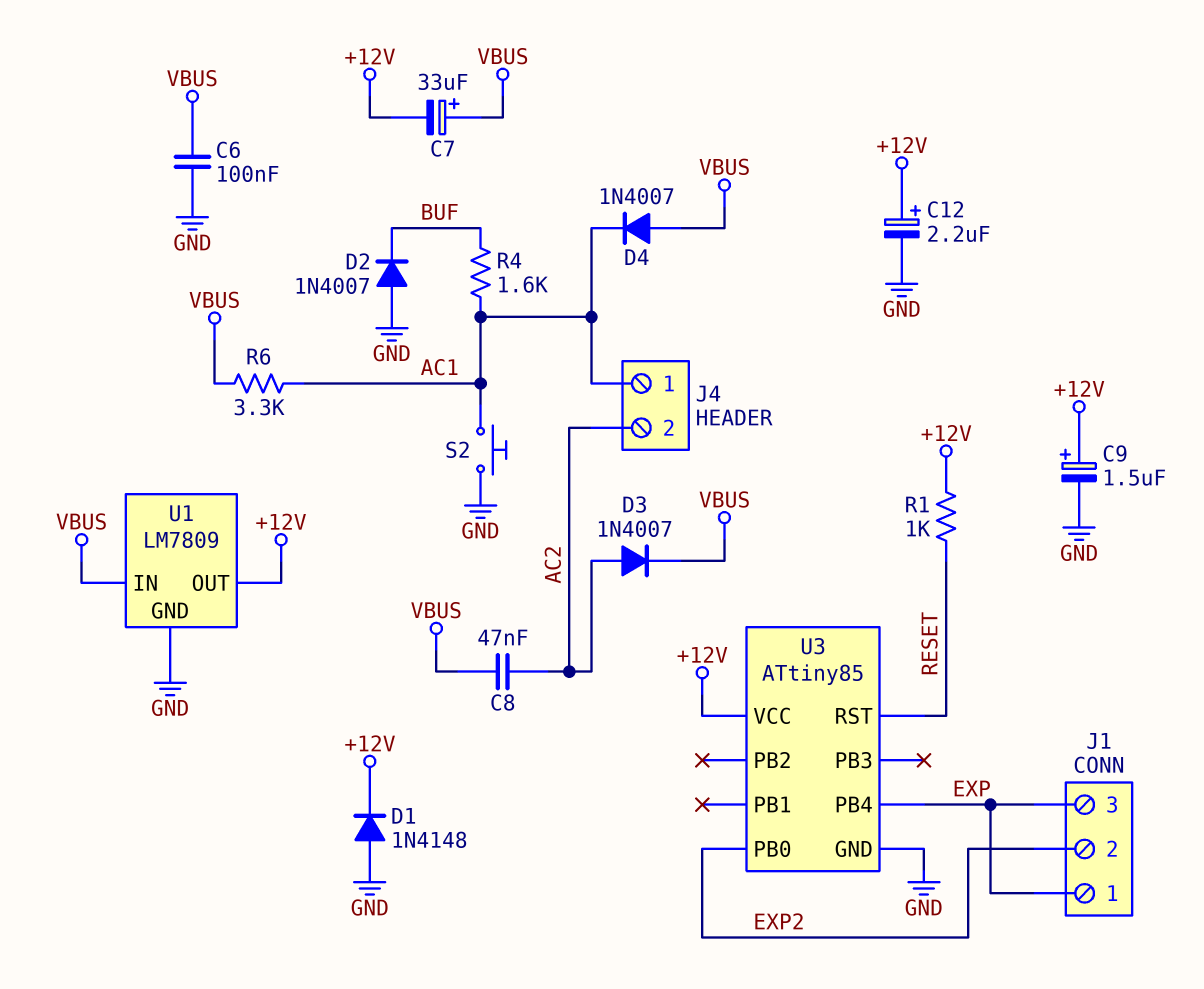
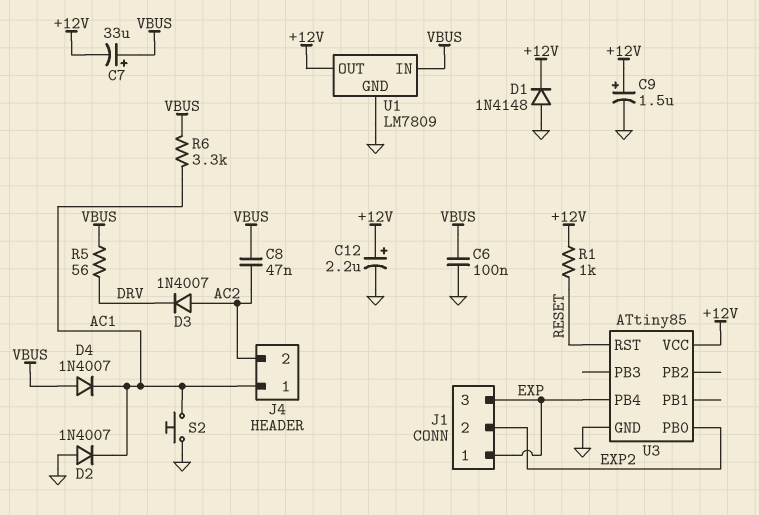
D2: diode 1N4007 (A GND, K BUF) -> diode 1N4007 (A GND, K AC1)
D3: diode 1N4007 (A AC2, K VBUS) -> diode 1N4007 (A AC2, K DRV)
R4: 1.6k (AC1, BUF) -> none
R5: none -> 56 (DRV, VBUS)

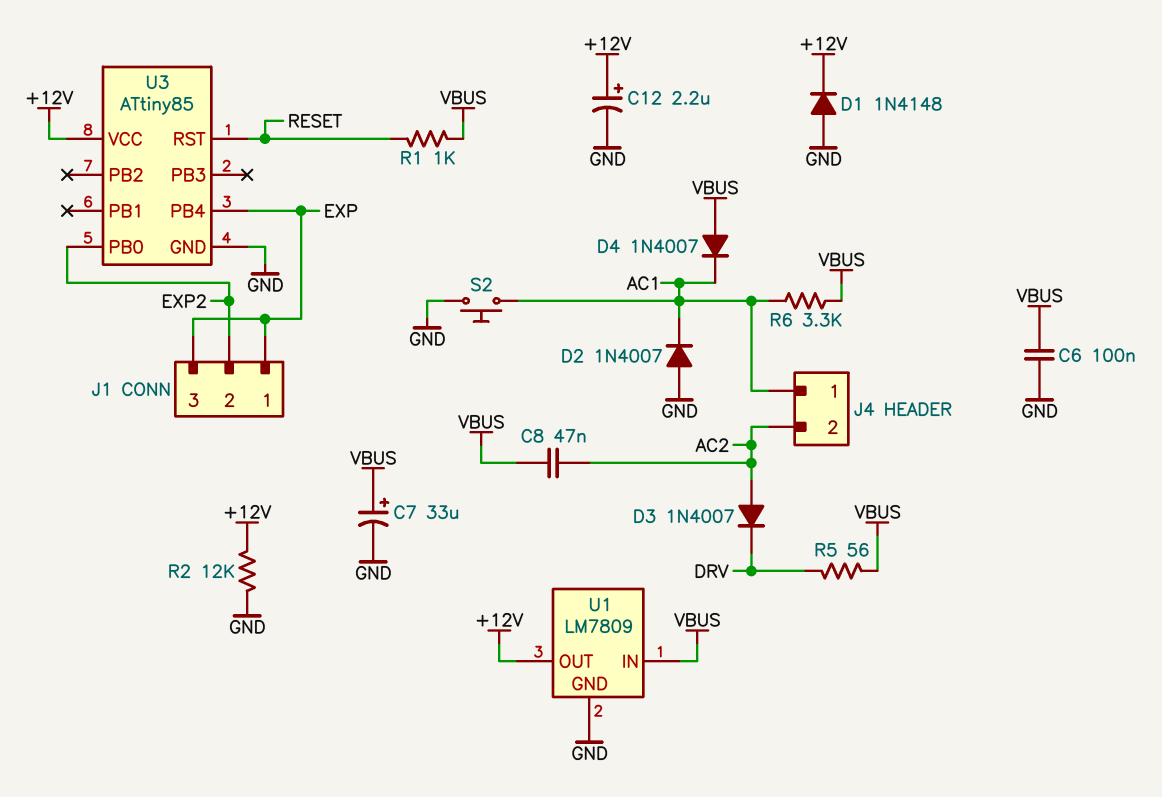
C7: 33uF (plus VBUS, minus +12V) -> 33uF (plus VBUS, minus GND)
C9: 1.5uF (plus +12V, minus GND) -> none
R1: 1k (+12V, RESET) -> 1k (RESET, VBUS)
R2: none -> 12k (+12V, GND)

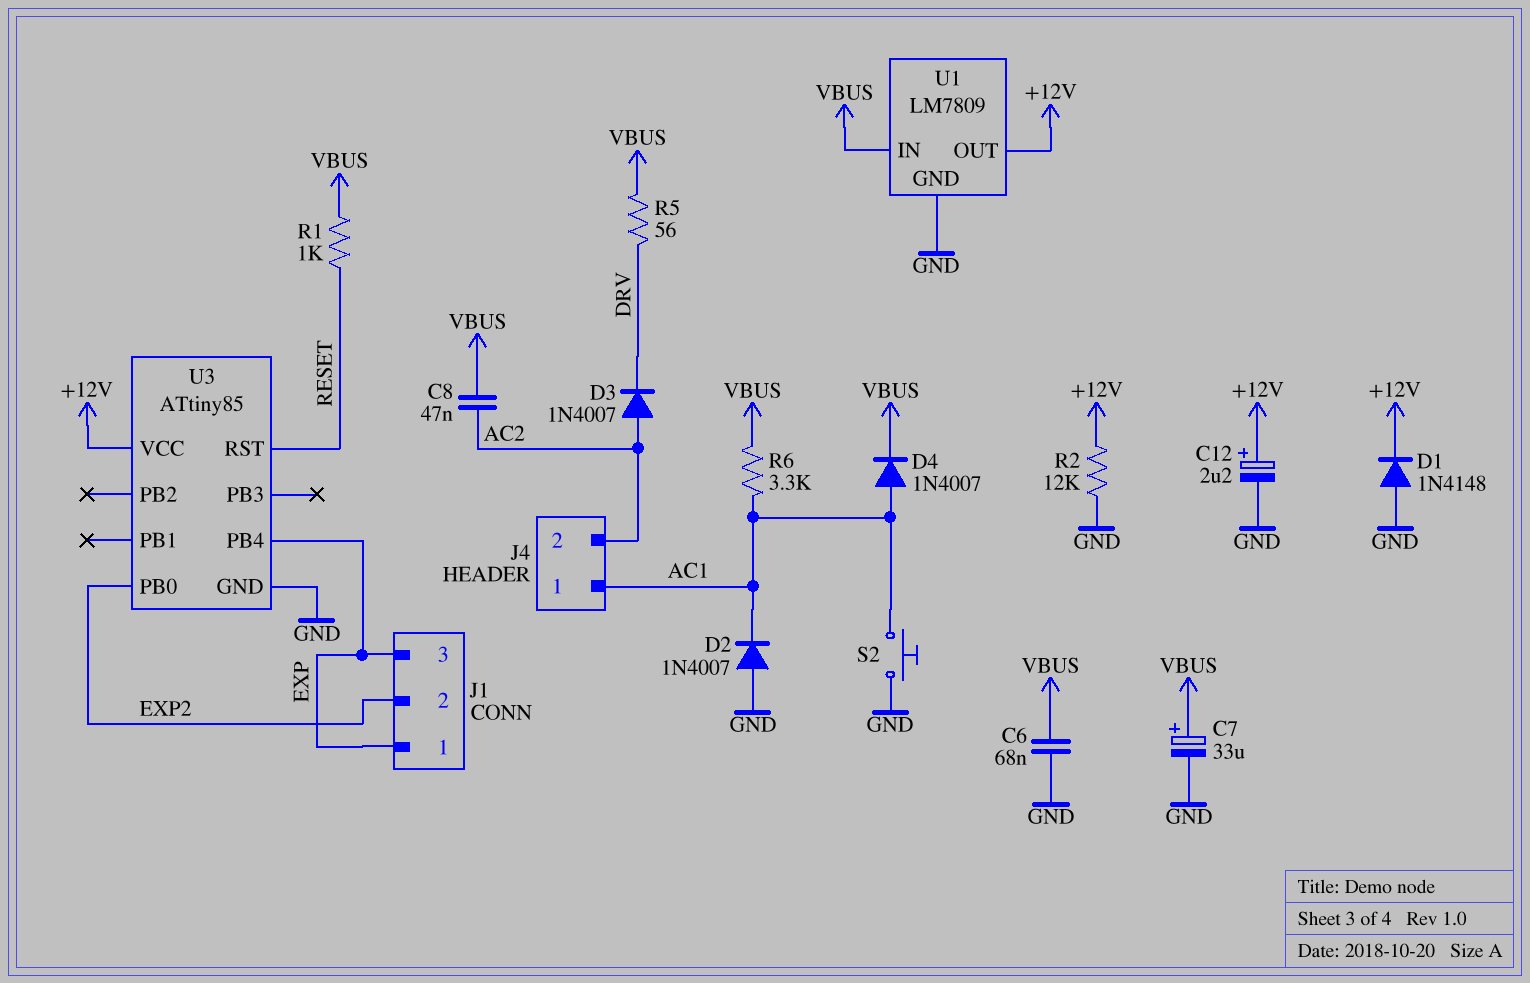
C6: 100nF (GND, VBUS) -> 68nF (GND, VBUS)
D4: diode 1N4007 (A VBUS, K AC1) -> diode 1N4007 (A AC1, K VBUS)

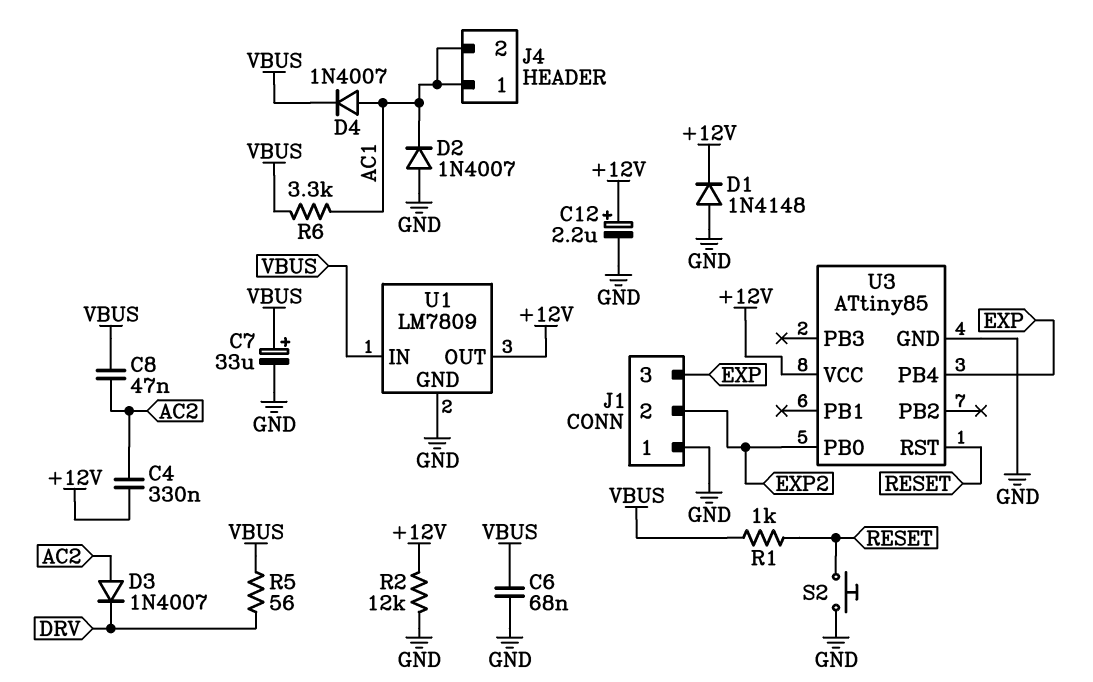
C4: none -> 330nF (+12V, AC2)
J1 pin 1: EXP -> GND
J4 pin 2: AC2 -> AC1
S2: button (AC1, GND) -> button (GND, RESET)

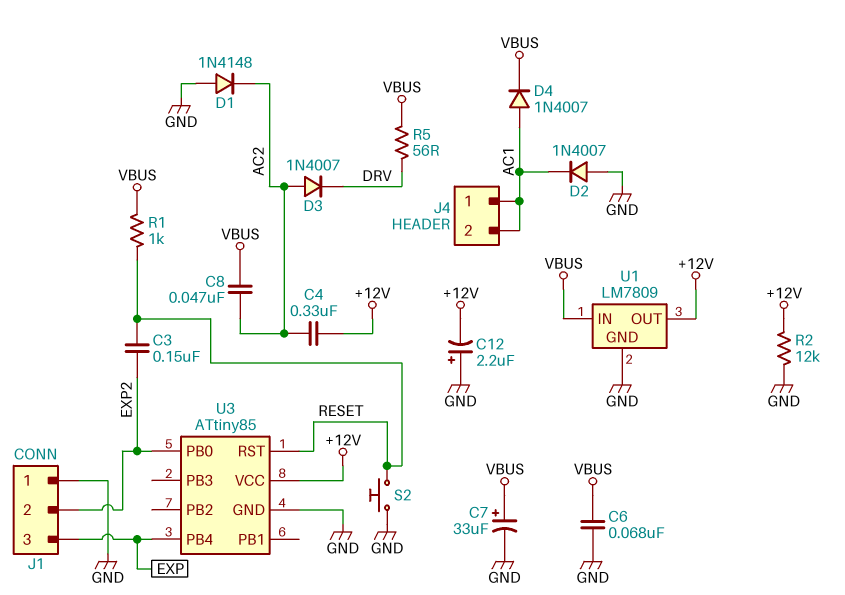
C3: none -> 150nF (EXP2, RESET)
C12: 2.2uF (plus +12V, minus GND) -> 2.2uF (plus GND, minus +12V)
D1: diode 1N4148 (A GND, K +12V) -> diode 1N4148 (A GND, K AC2)
R6: 3.3k (AC1, VBUS) -> none

